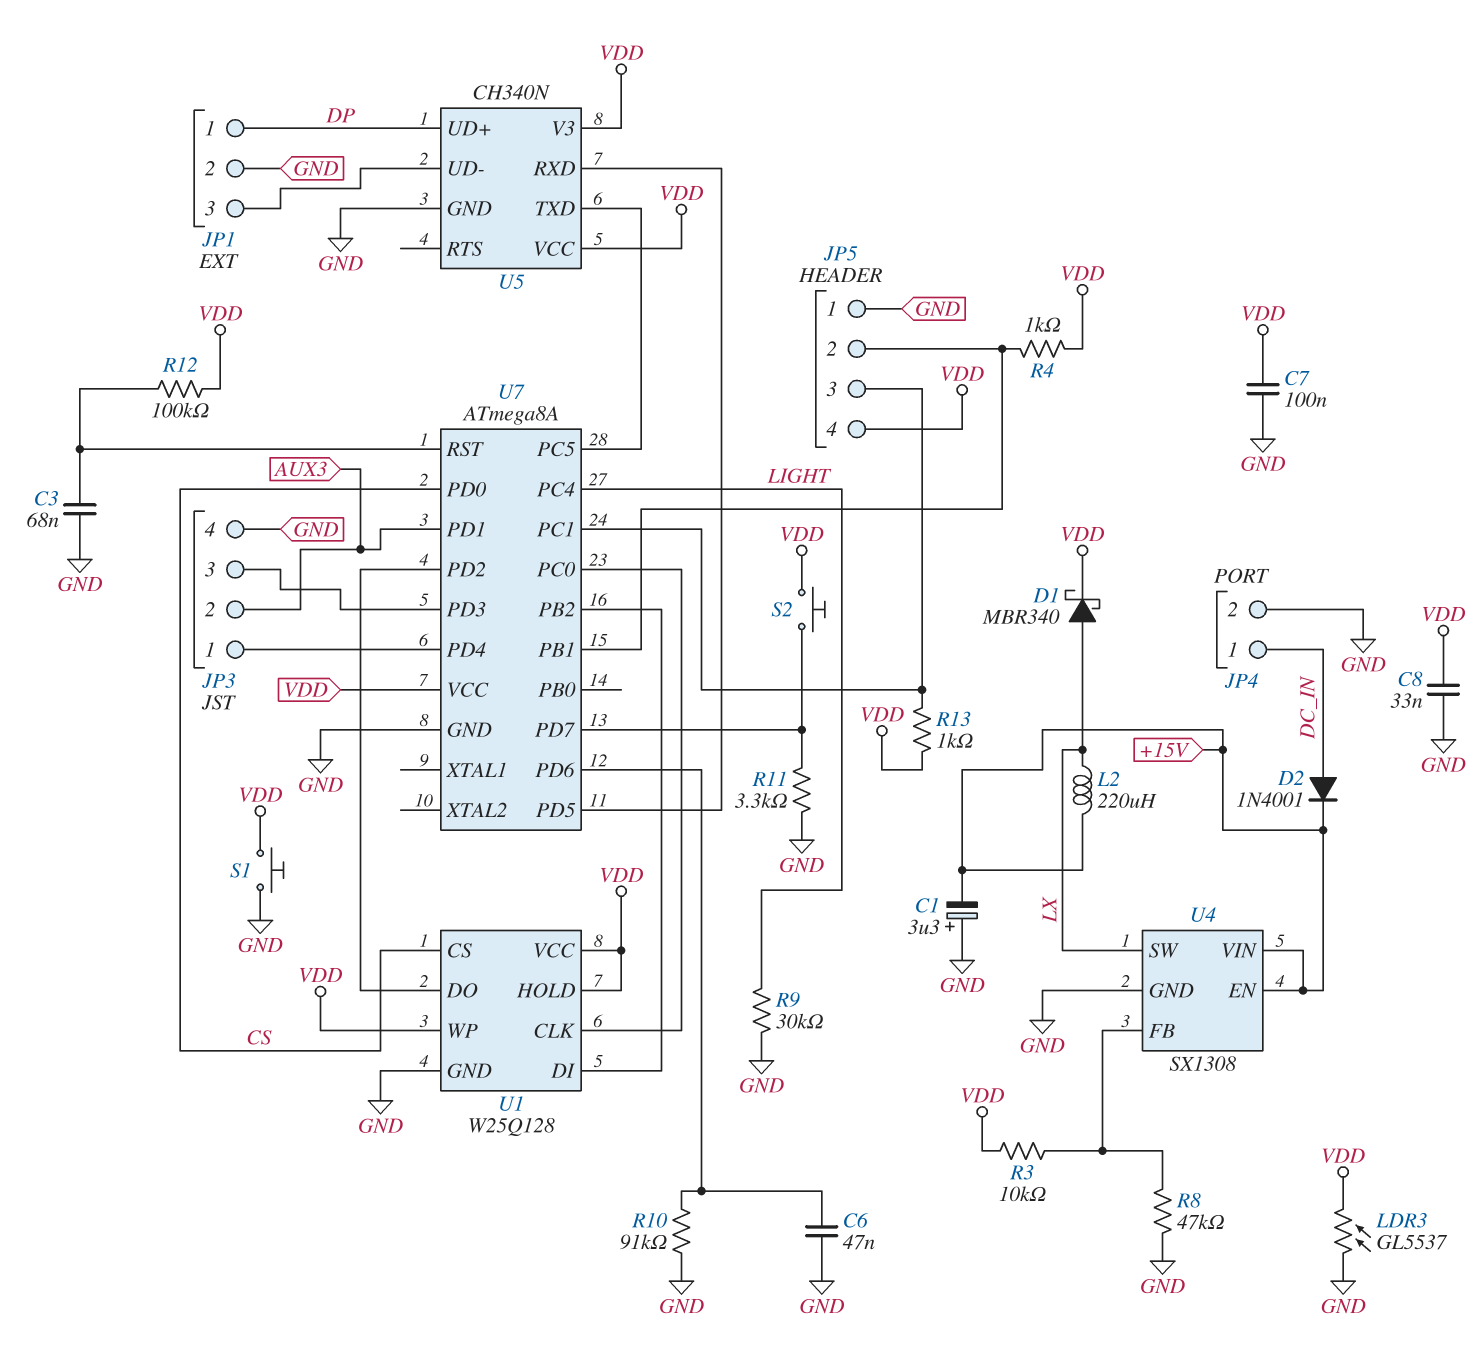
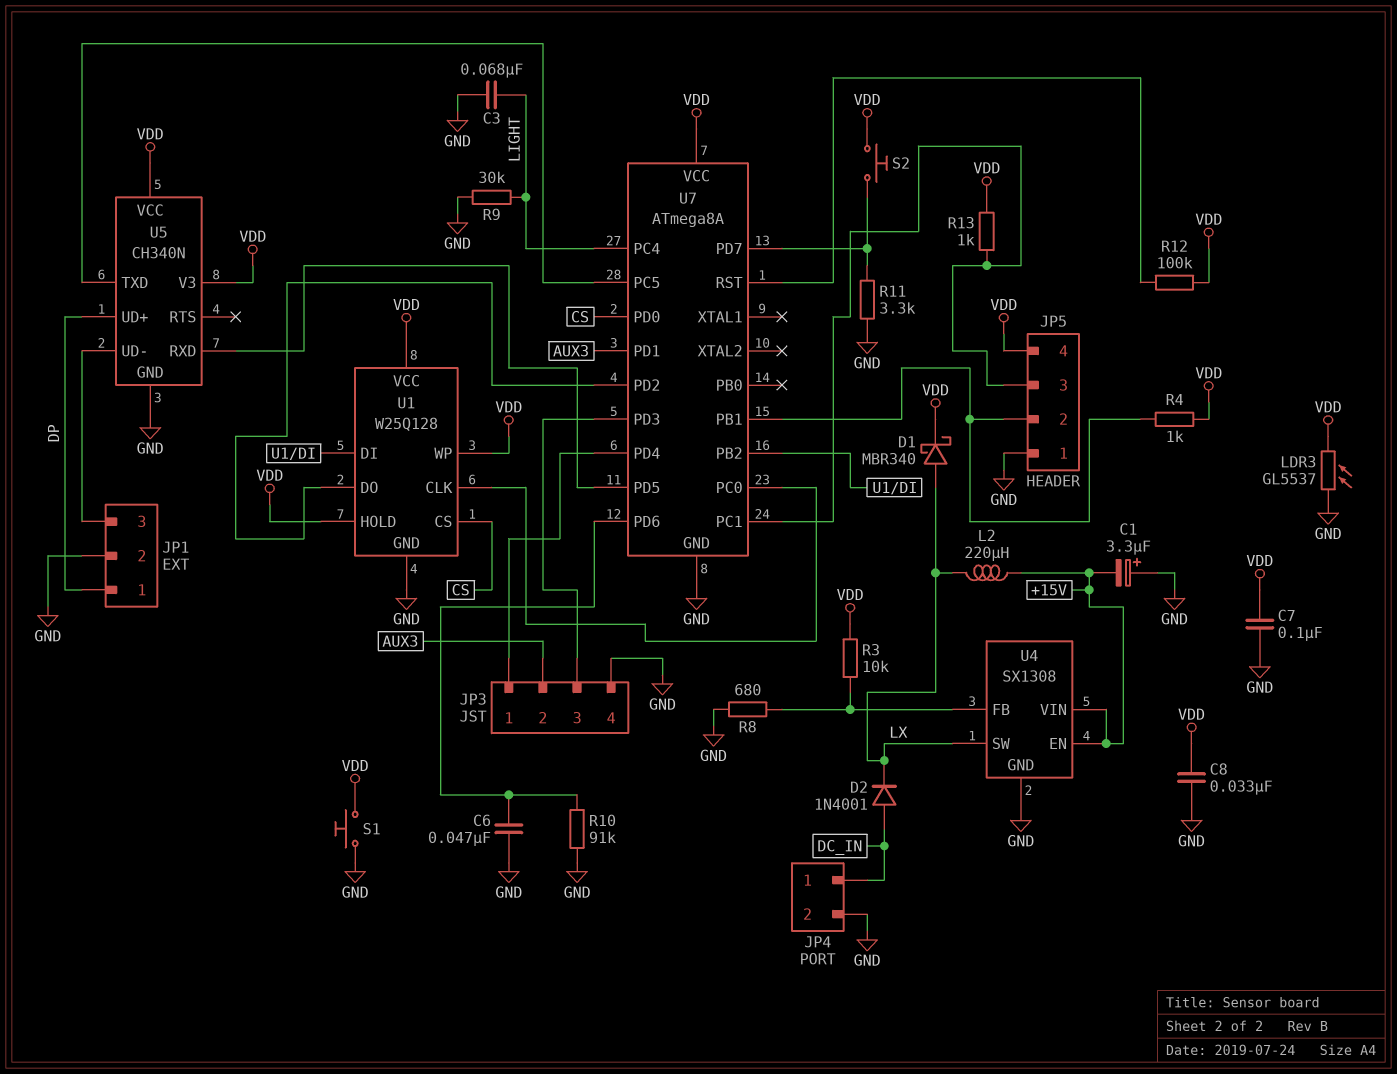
C3: 68nF (GND, U7/RST) -> 68nF (GND, LIGHT)
D2: diode 1N4001 (A DC_IN, K +15V) -> diode 1N4001 (A DC_IN, K LX)
R8: 47k (GND, U4/FB) -> 680 (GND, U4/FB)

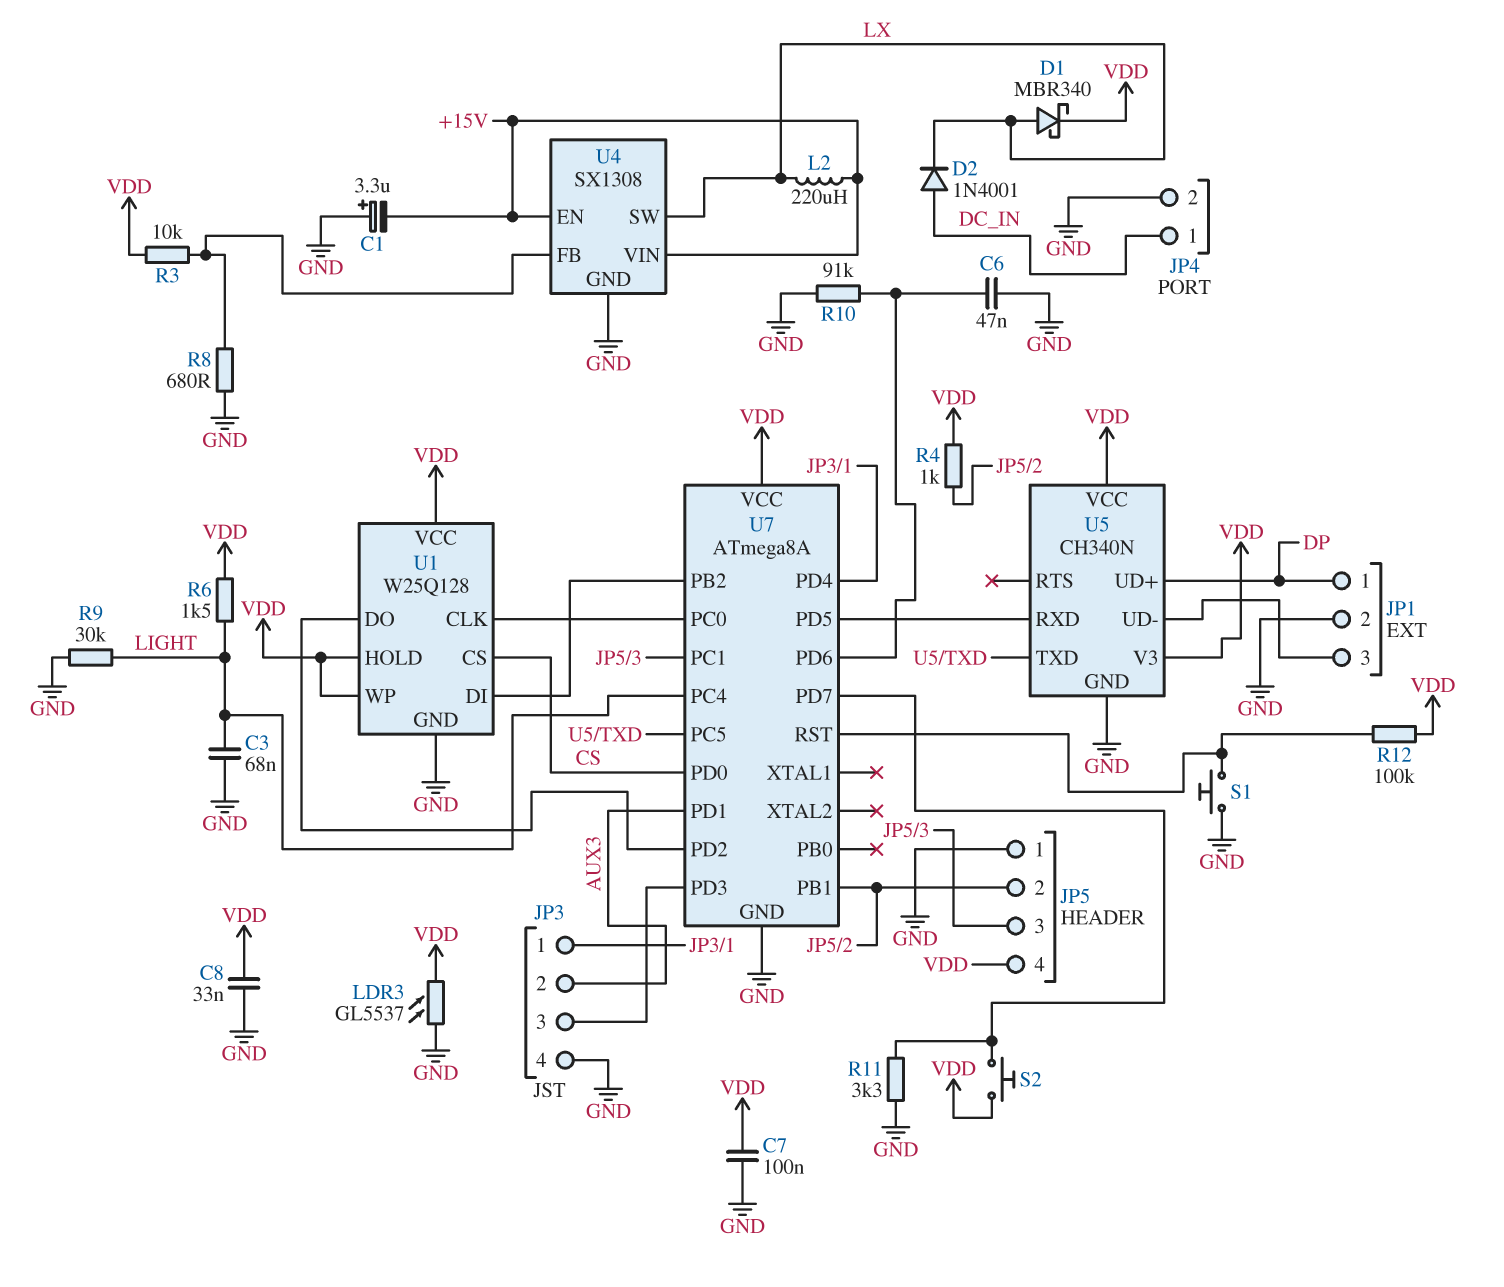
R6: none -> 1.5k (LIGHT, VDD)
R13: 1k (JP5/3, VDD) -> none
S1: button (GND, VDD) -> button (GND, U7/RST)

